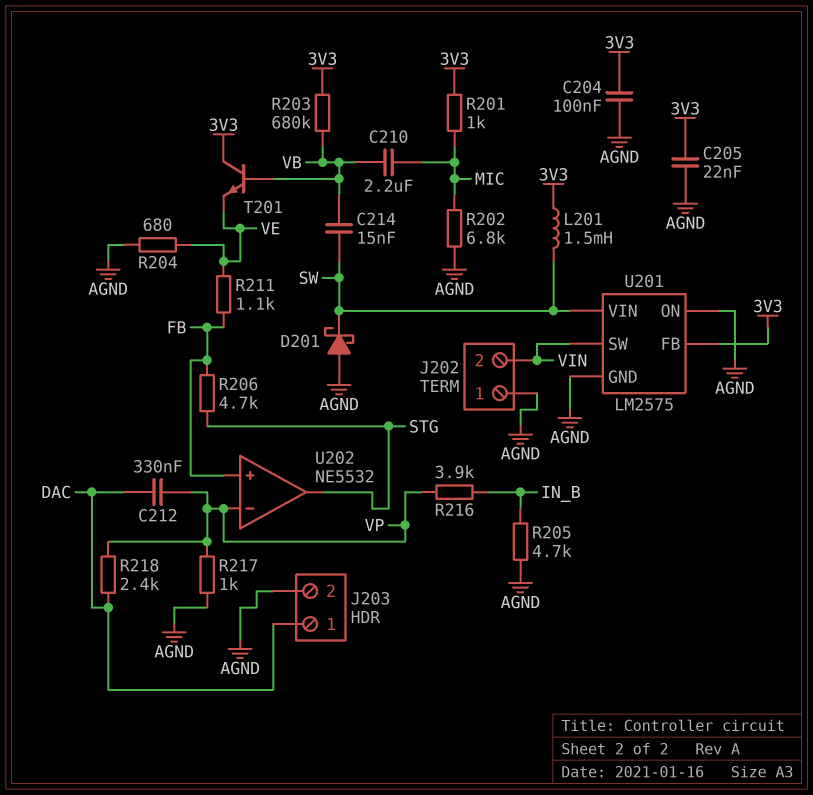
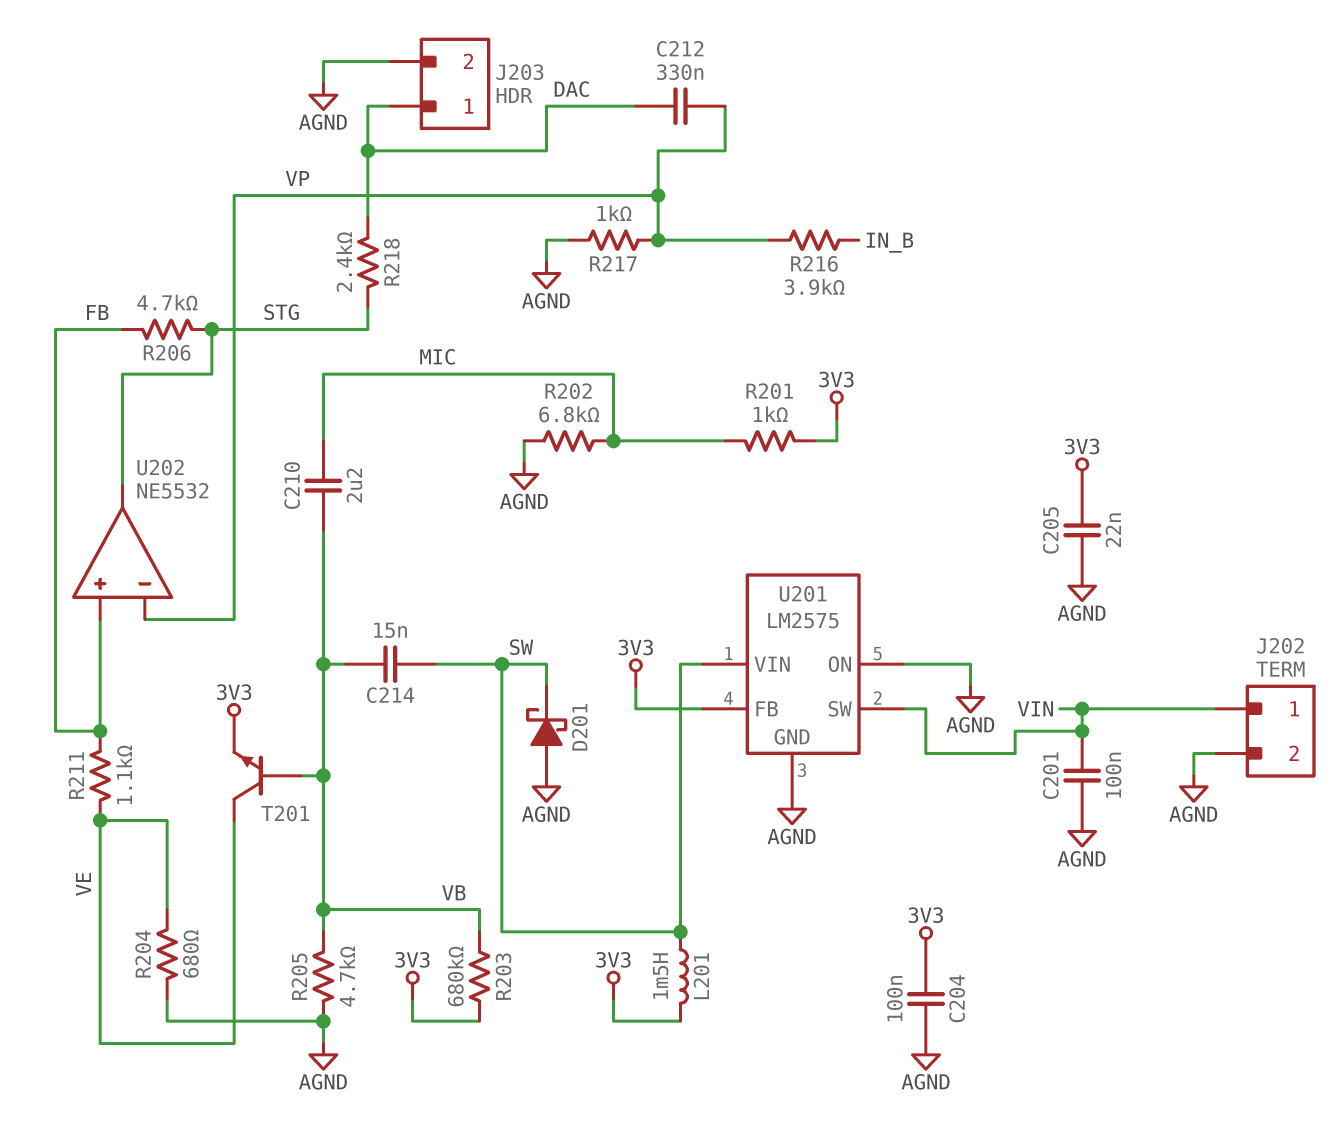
C201: none -> 100nF (AGND, VIN)
J202 pin 1: AGND -> VIN
J202 pin 2: VIN -> AGND
R205: 4.7k (AGND, IN_B) -> 4.7k (AGND, VB)
R218: 2.4k (DAC, VP) -> 2.4k (DAC, STG)
T201: NPN (B VB, C 3V3, E VE) -> NPN (B VB, C VE, E 3V3)

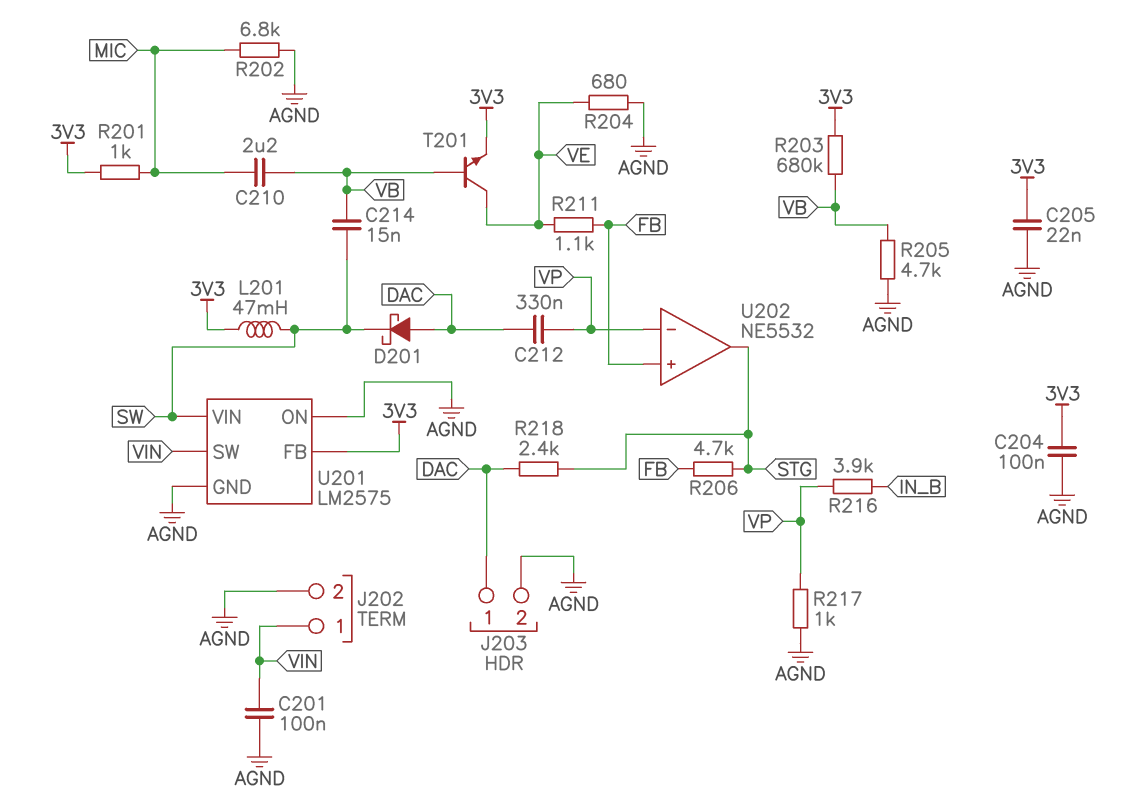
D201: schottky (A AGND, K SW) -> schottky (A DAC, K SW)
L201: 1.5mH (3V3, SW) -> 47mH (3V3, SW)

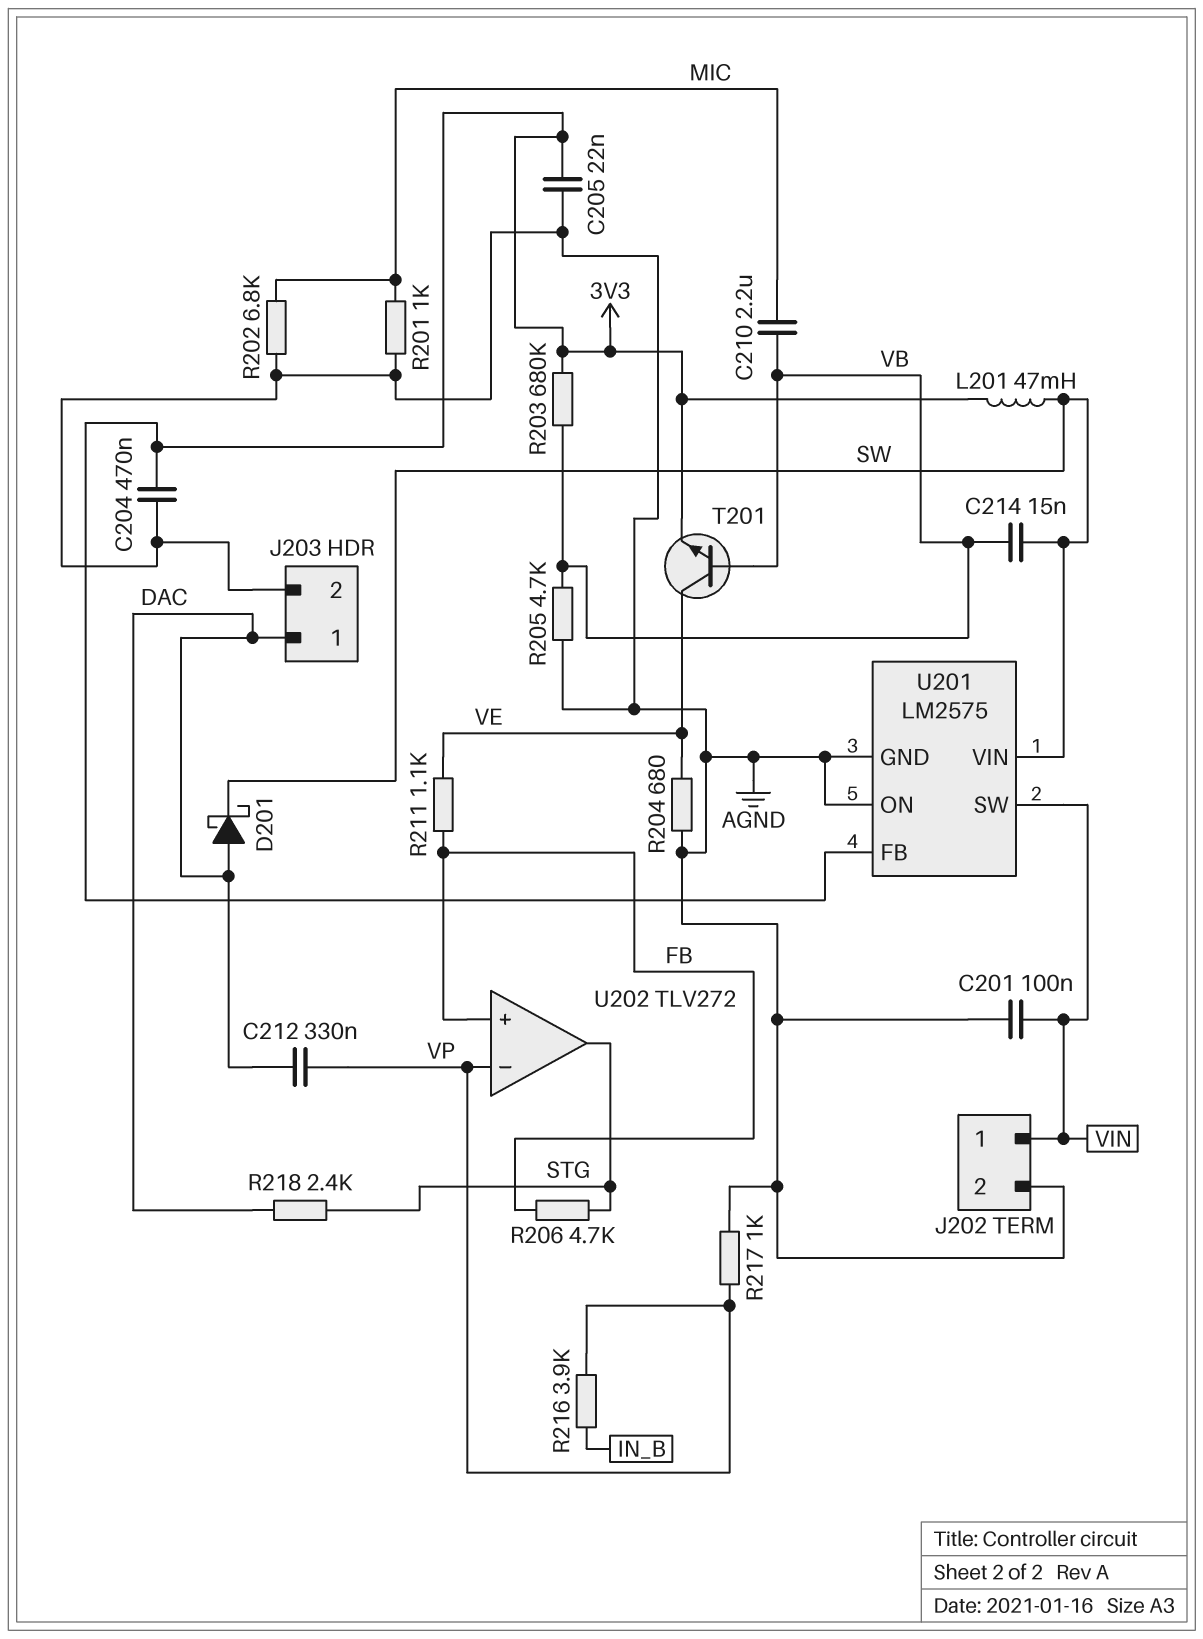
C204: 100nF (3V3, AGND) -> 470nF (3V3, AGND)
R201: 1k (3V3, MIC) -> 1k (AGND, MIC)
U202: NE5532 -> TLV272

